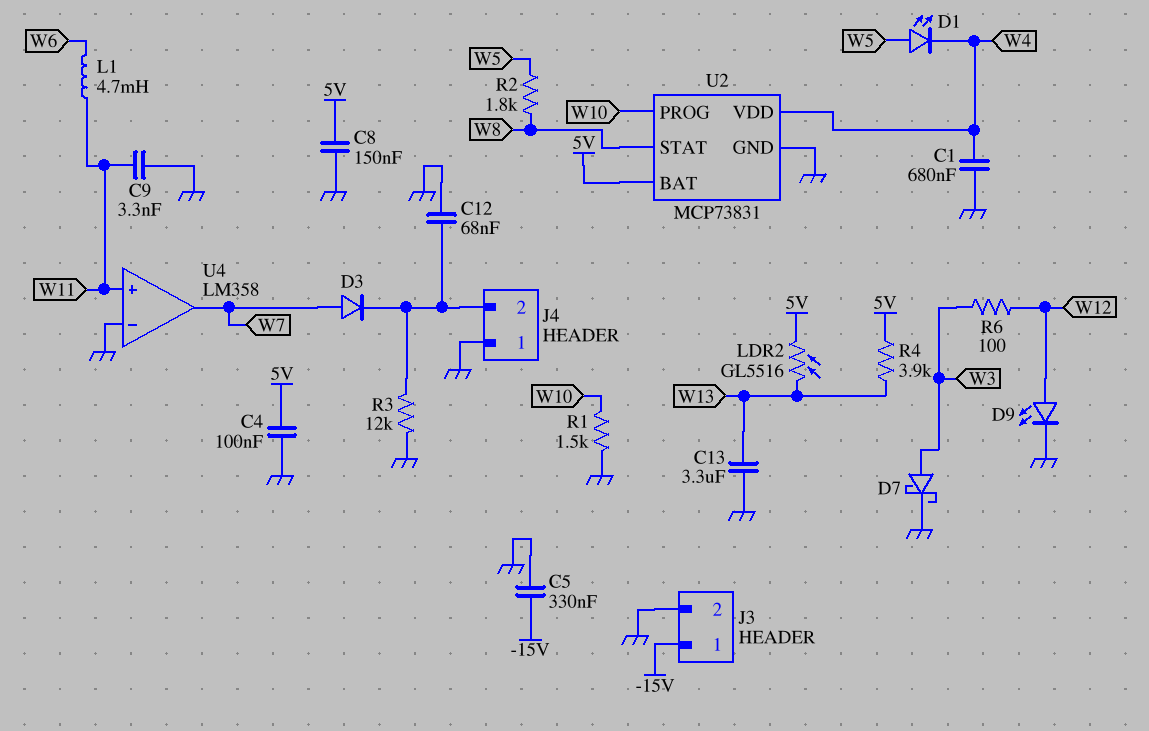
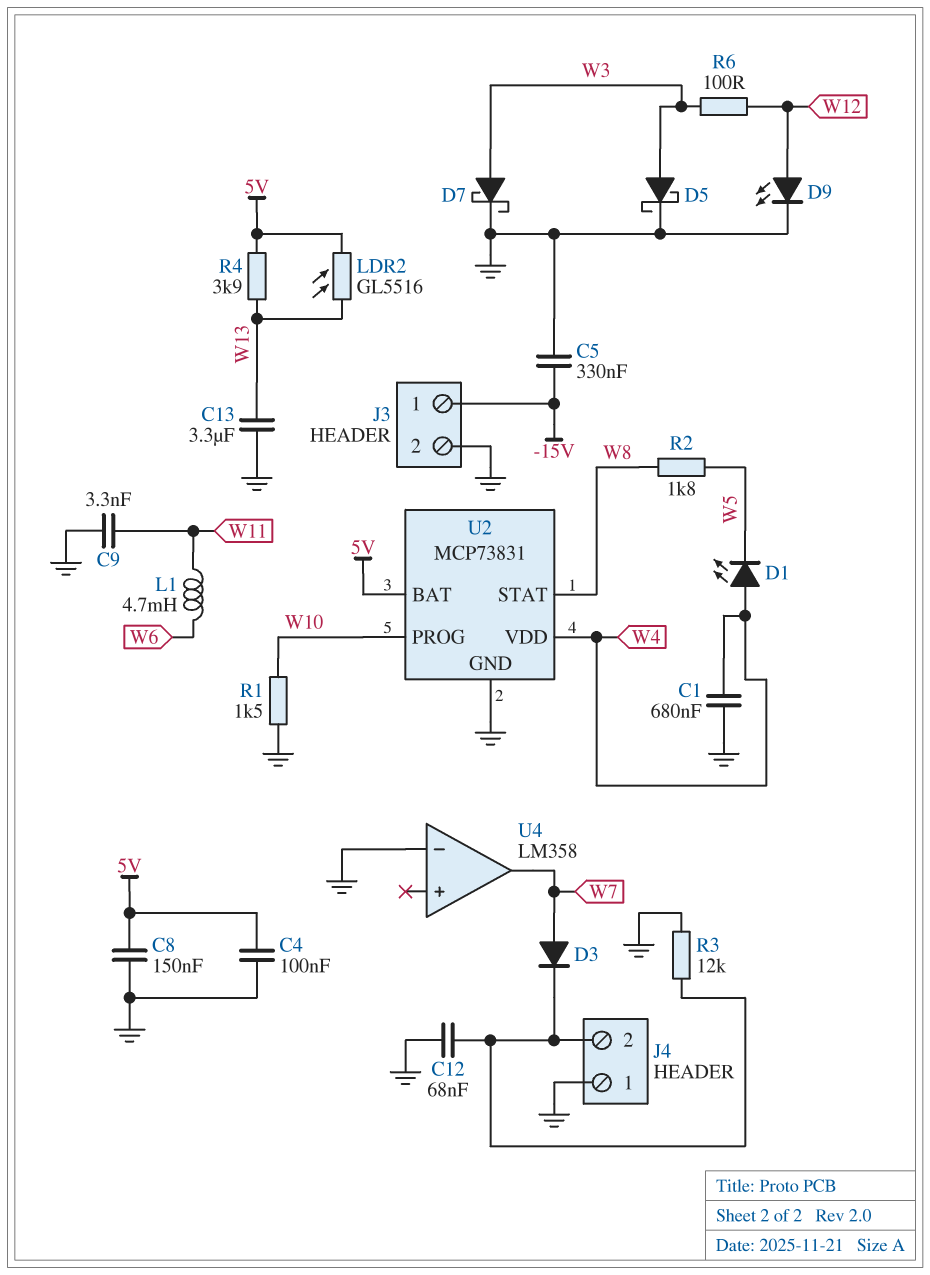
D1: LED (A W5, K W4) -> LED (A W4, K W5)
D5: none -> schottky (A W3, K GND)
U4 pin in+: W11 -> none

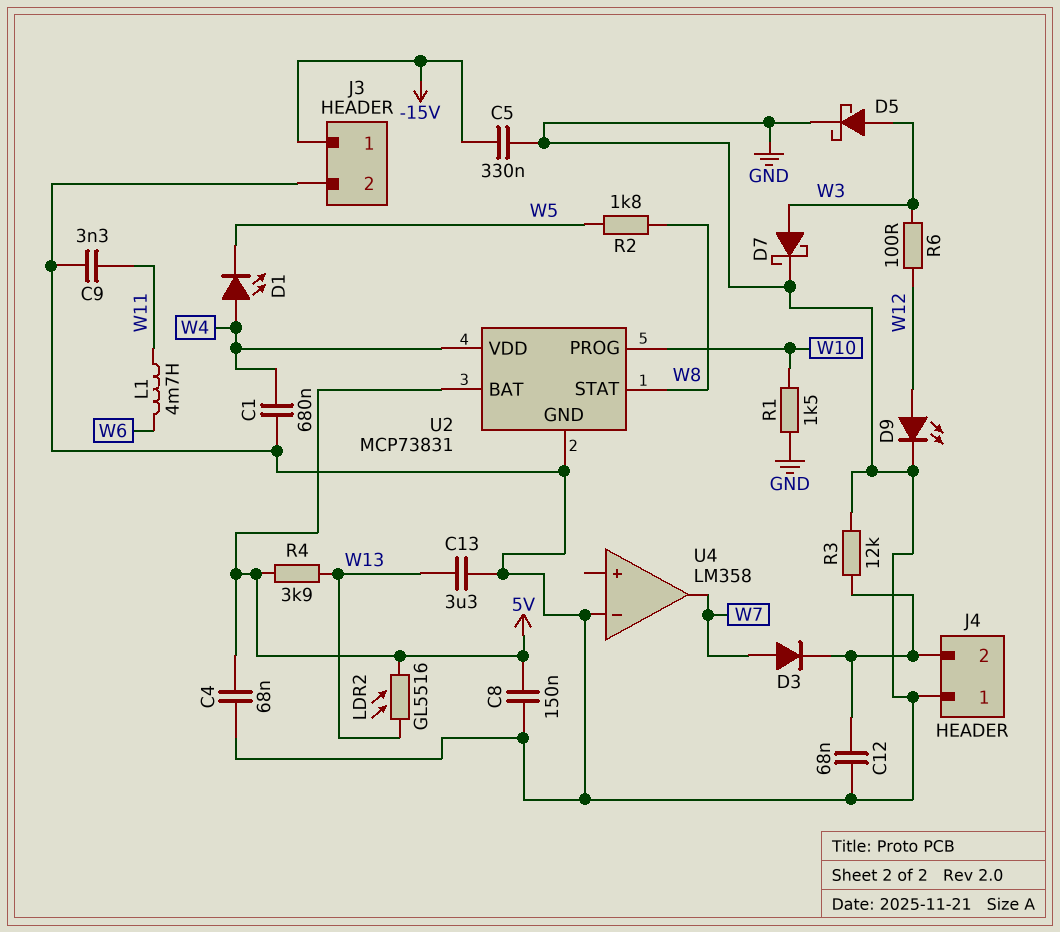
C4: 100nF (5V, GND) -> 68nF (5V, GND)

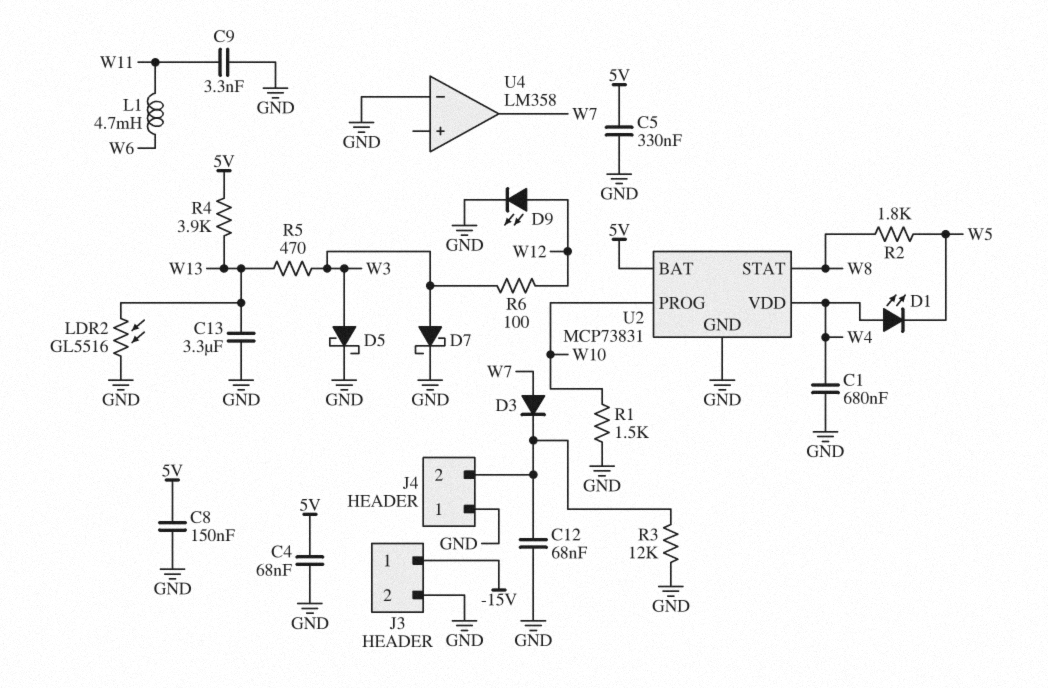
C5: 330nF (-15V, GND) -> 330nF (5V, GND)
LDR2: GL5516 (5V, W13) -> GL5516 (GND, W13)
R5: none -> 470 (W3, W13)

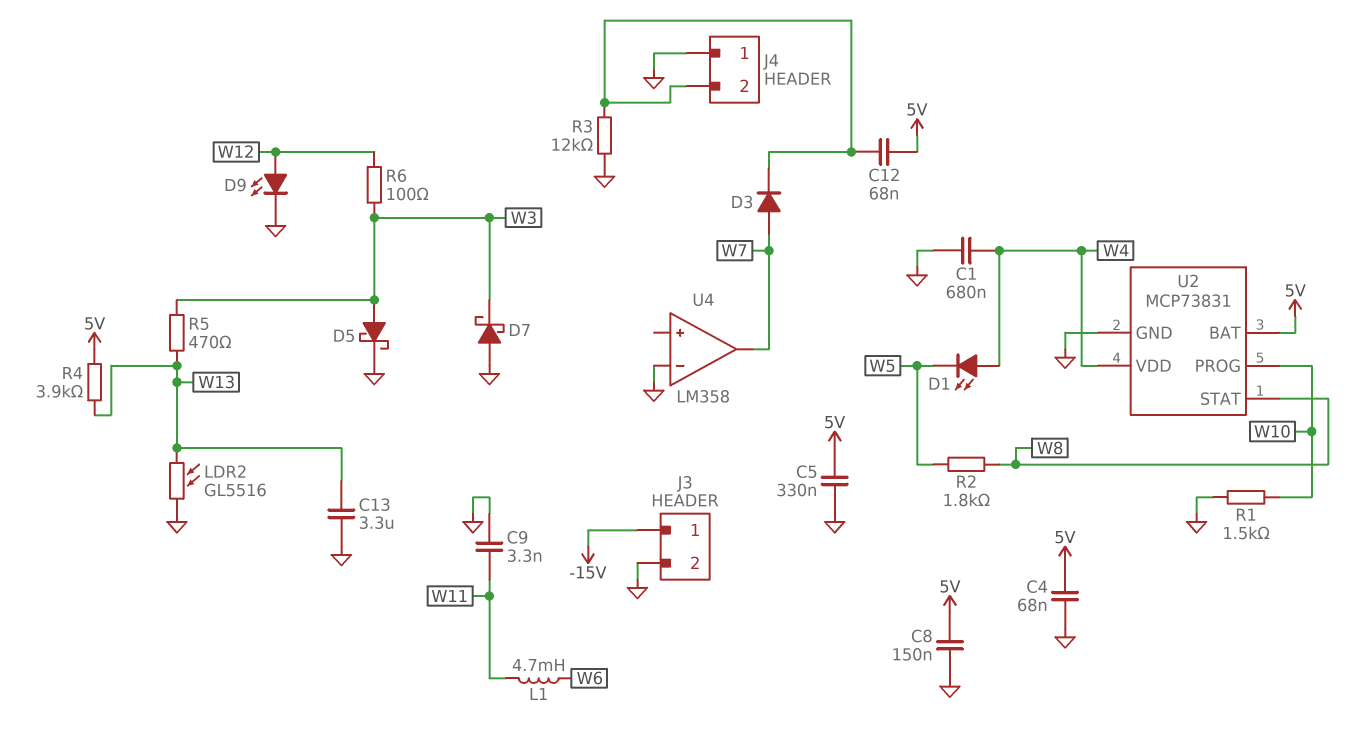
C12: 68nF (GND, J4/2) -> 68nF (5V, J4/2)
D7: schottky (A W3, K GND) -> schottky (A GND, K W3)

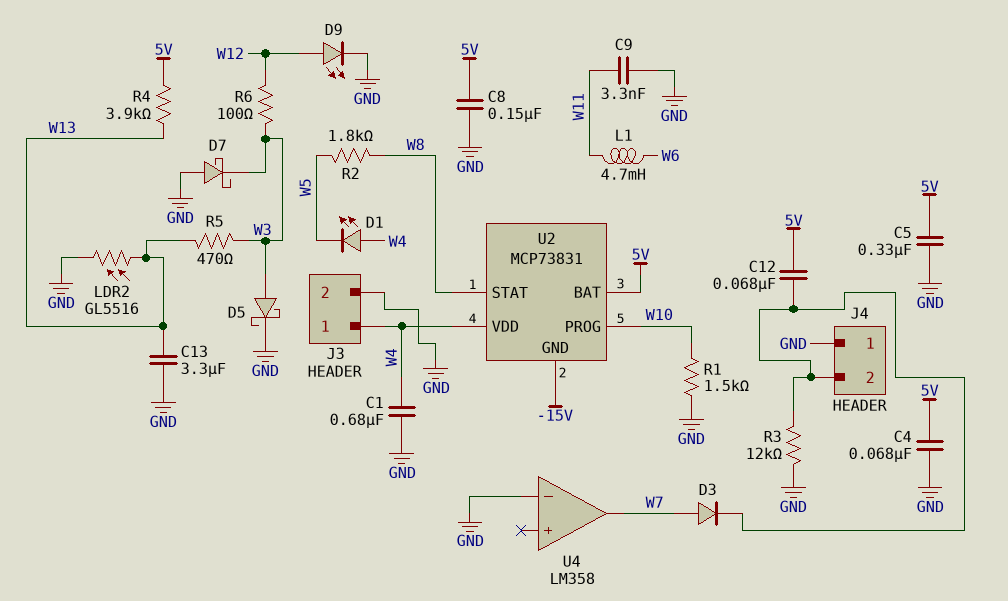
J3 pin 1: -15V -> W4
U2 pin GND: GND -> -15V

